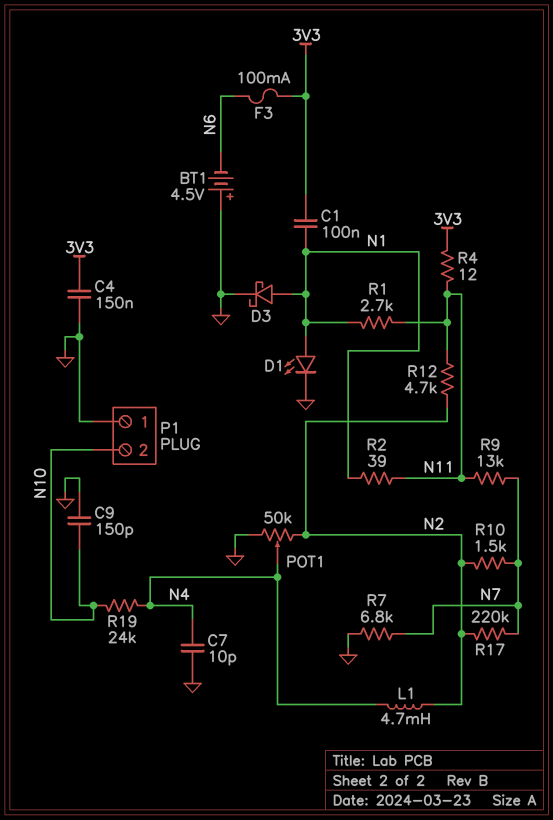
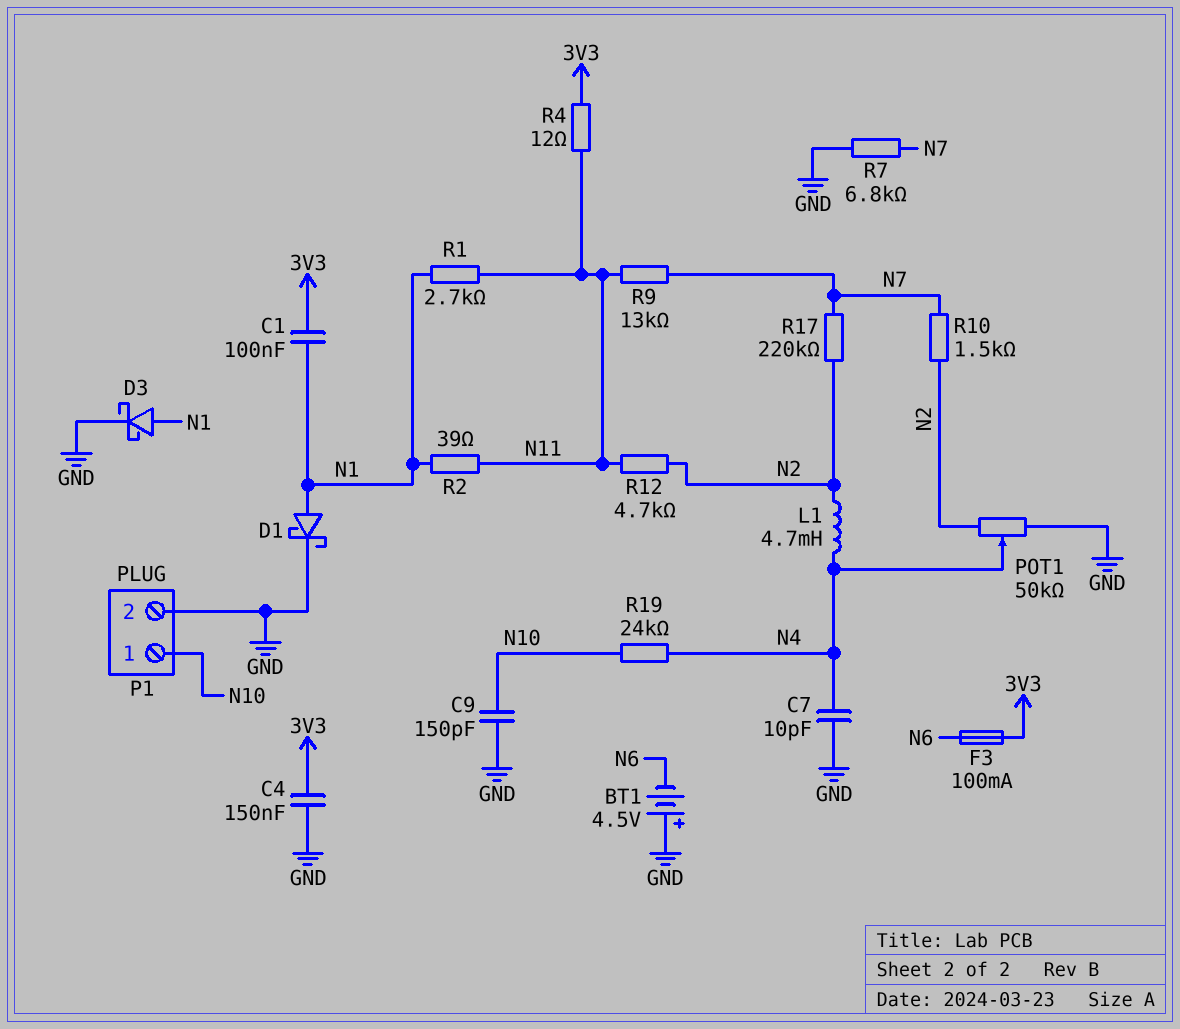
D1: LED (A N1, K GND) -> schottky (A N1, K GND)
P1 pin 1: GND -> N10
P1 pin 2: N10 -> GND

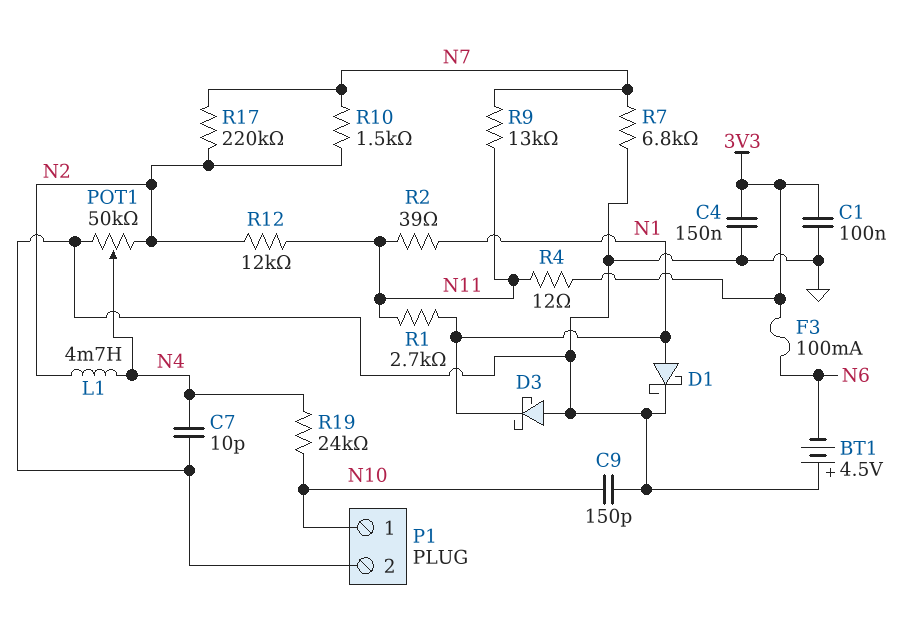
C1: 100nF (3V3, N1) -> 100nF (3V3, GND)
D3: schottky (A N1, K GND) -> schottky (A GND, K N1)
R12: 4.7k (N2, N11) -> 12k (N2, N11)

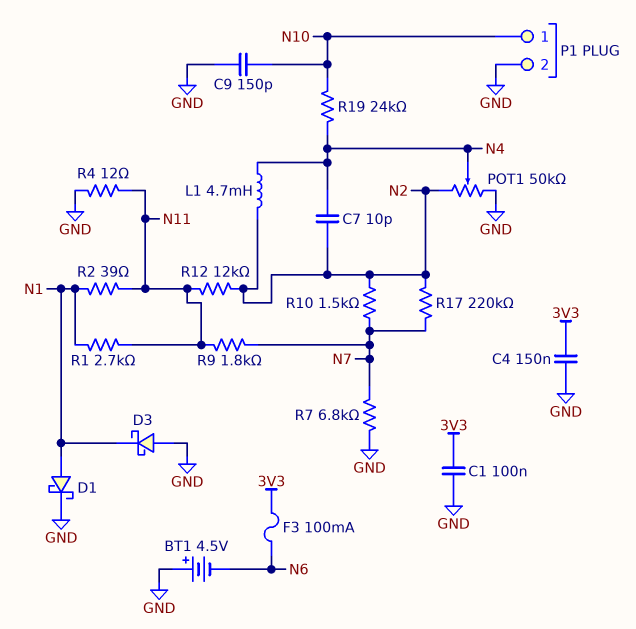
C7: 10pF (GND, N4) -> 10pF (N2, N4)
R4: 12 (3V3, N11) -> 12 (GND, N11)
R9: 13k (N7, N11) -> 1.8k (N7, N11)

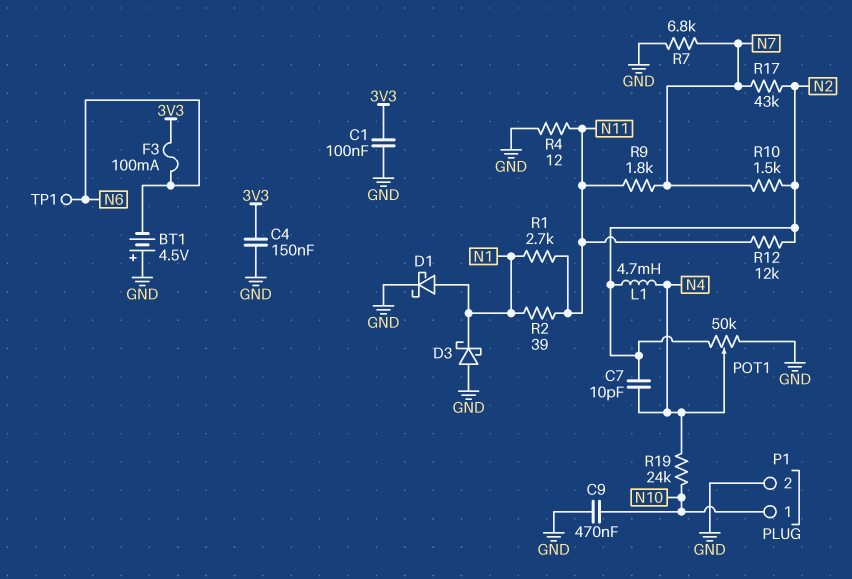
C9: 150pF (GND, N10) -> 470nF (GND, N10)
R17: 220k (N2, N7) -> 43k (N2, N7)
TP1: none -> test point (N6)

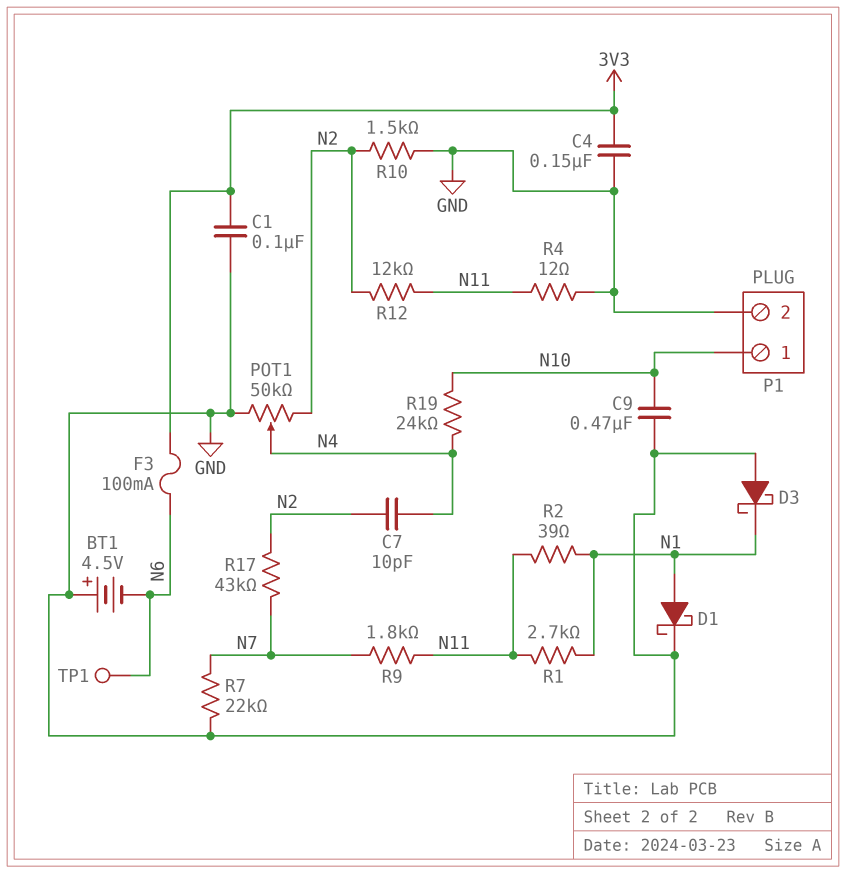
L1: 4.7mH (N2, N4) -> none
R7: 6.8k (GND, N7) -> 22k (GND, N7)
R10: 1.5k (N2, N7) -> 1.5k (GND, N2)

